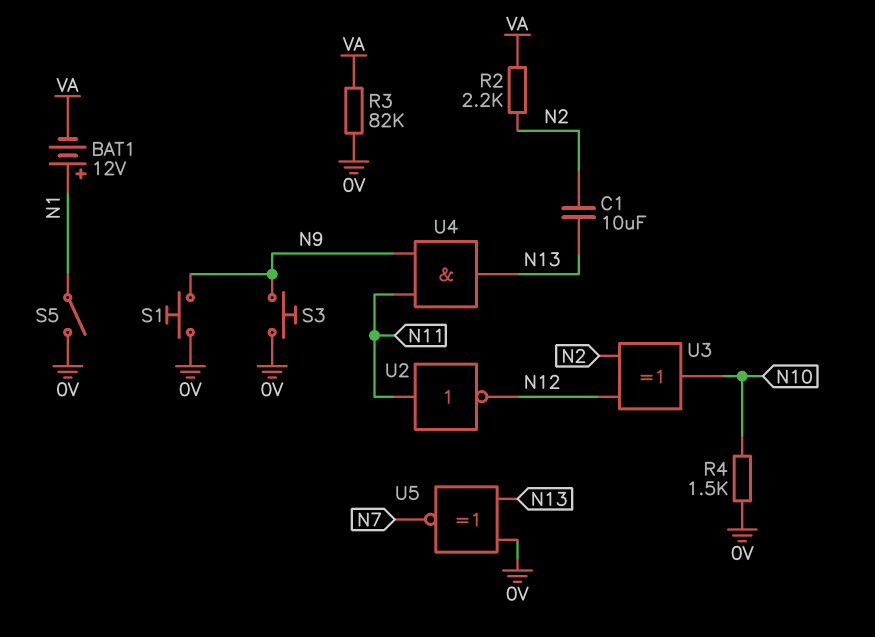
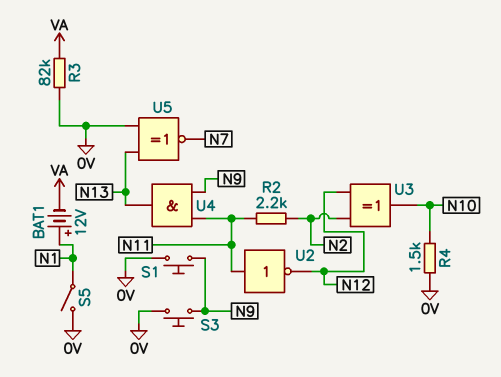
C1: 10uF (N2, N13) -> none
R2: 2.2k (N2, VA) -> 2.2k (N2, N11)

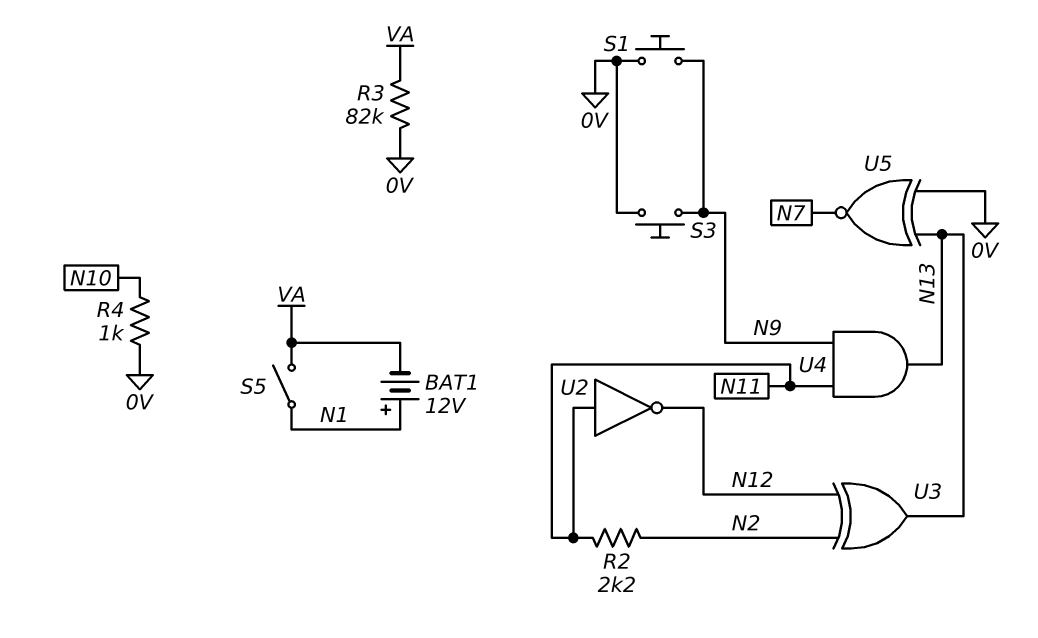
R4: 1.5k (0V, N10) -> 1k (0V, N10)
S5: switch (0V, N1) -> switch (N1, VA)
U3: XOR (in N2, in N12, out N10) -> XOR (in N2, in N12, out N13)

